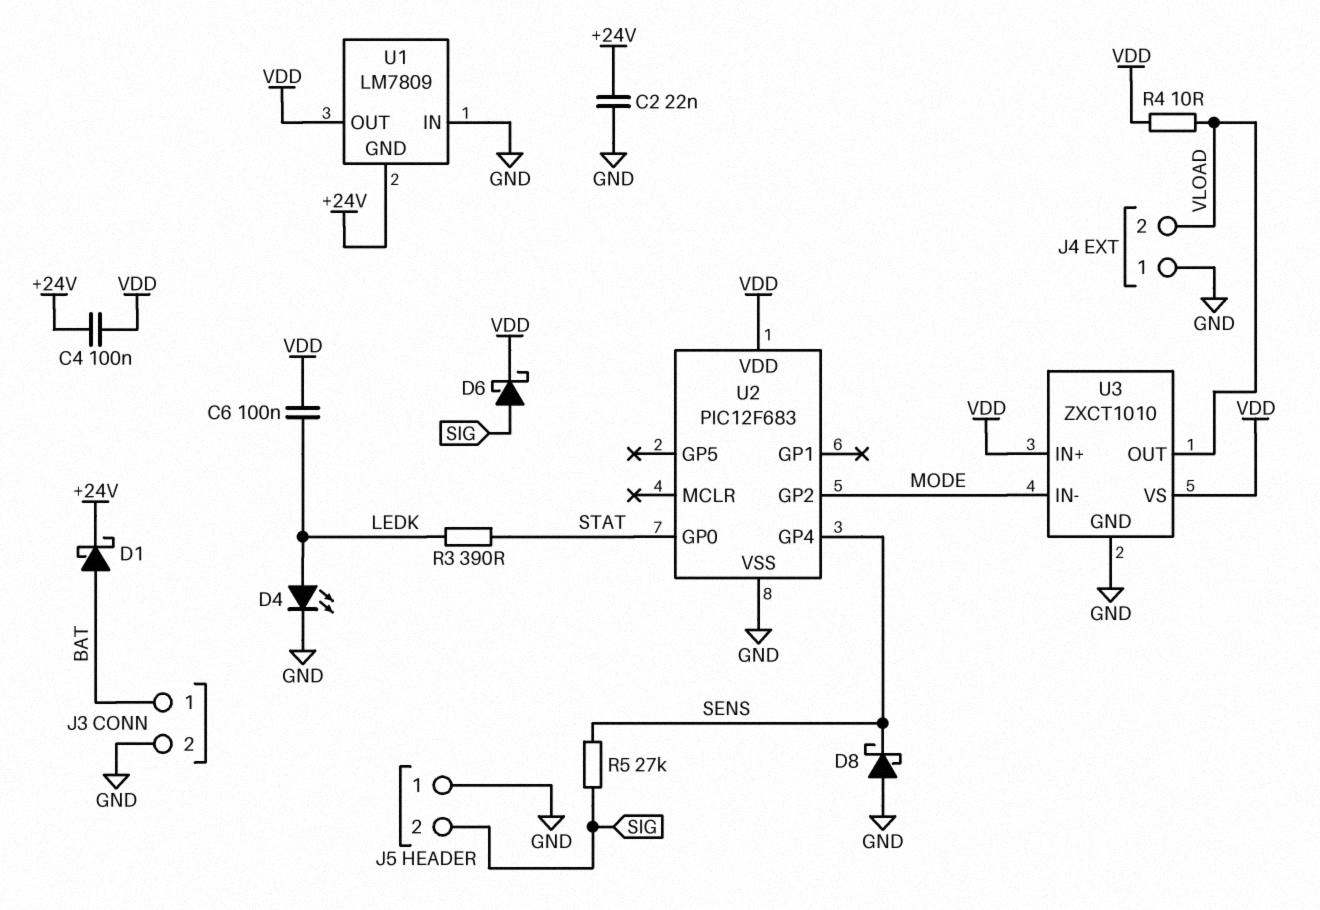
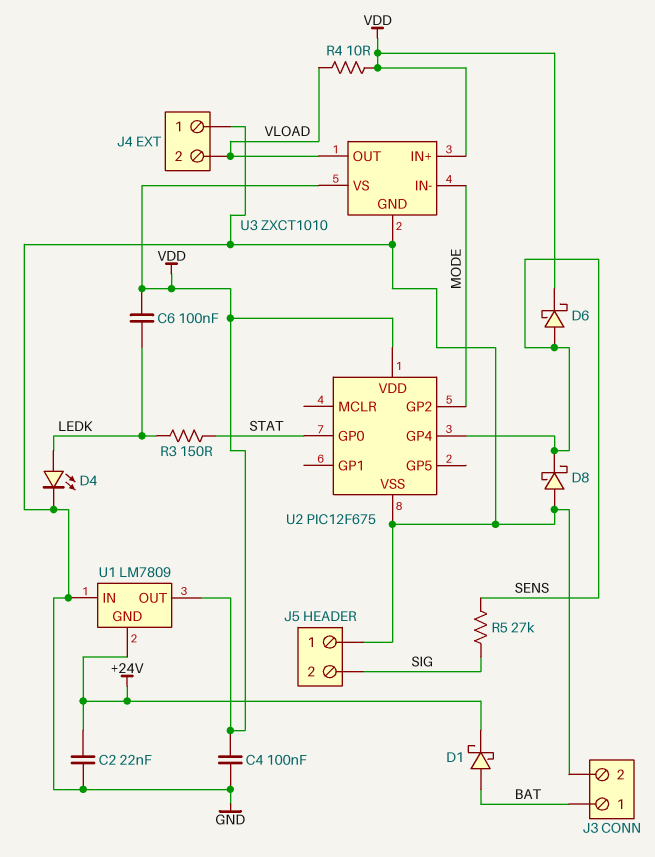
C4: 100nF (+24V, VDD) -> 100nF (GND, VDD)
D6: schottky (A SIG, K VDD) -> schottky (A SENS, K VDD)
R3: 390 (LEDK, STAT) -> 150 (LEDK, STAT)
U2: PIC12F683 -> PIC12F675

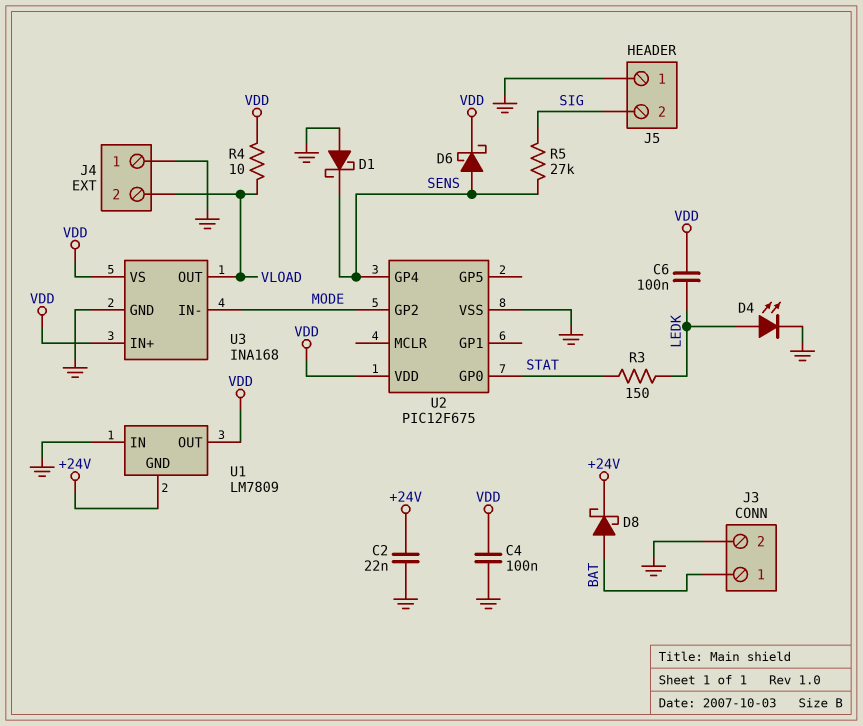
D1: schottky (A BAT, K +24V) -> schottky (A GND, K SENS)
D8: schottky (A GND, K SENS) -> schottky (A BAT, K +24V)
U3: ZXCT1010 -> INA168

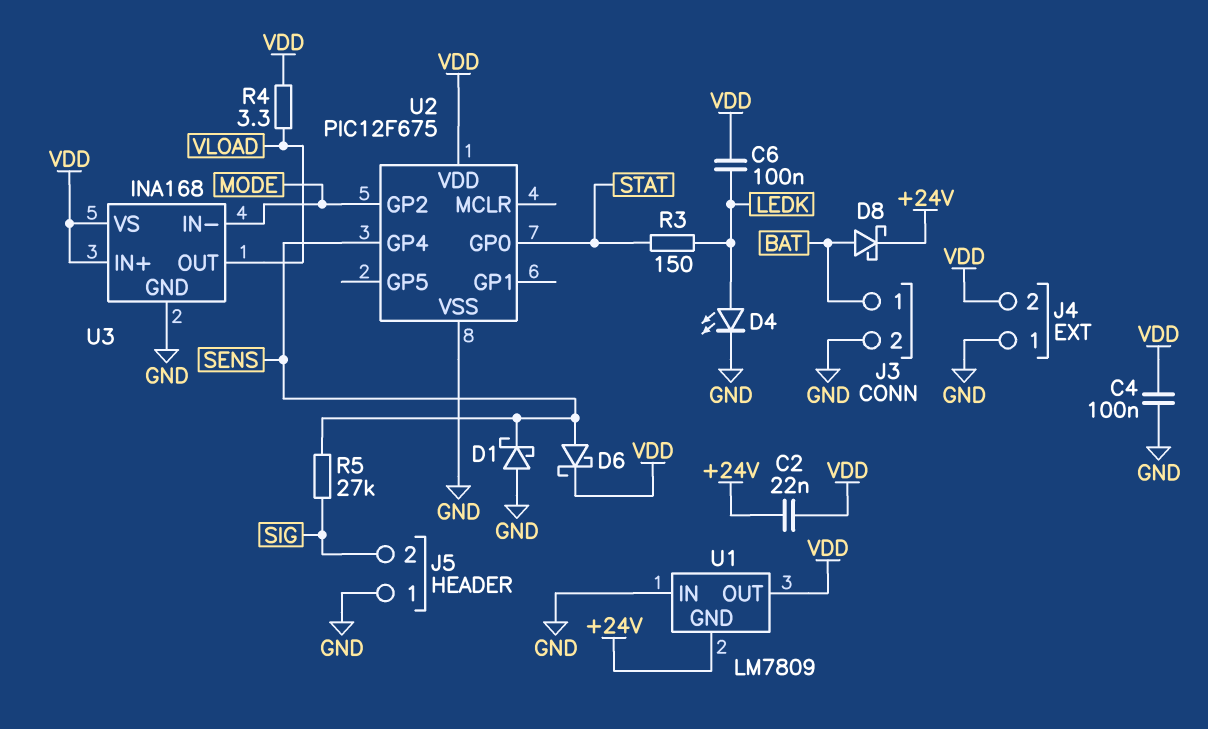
C2: 22nF (+24V, GND) -> 22nF (+24V, VDD)
J4 pin 2: VLOAD -> VDD
R4: 10 (VDD, VLOAD) -> 3.3 (VDD, VLOAD)

